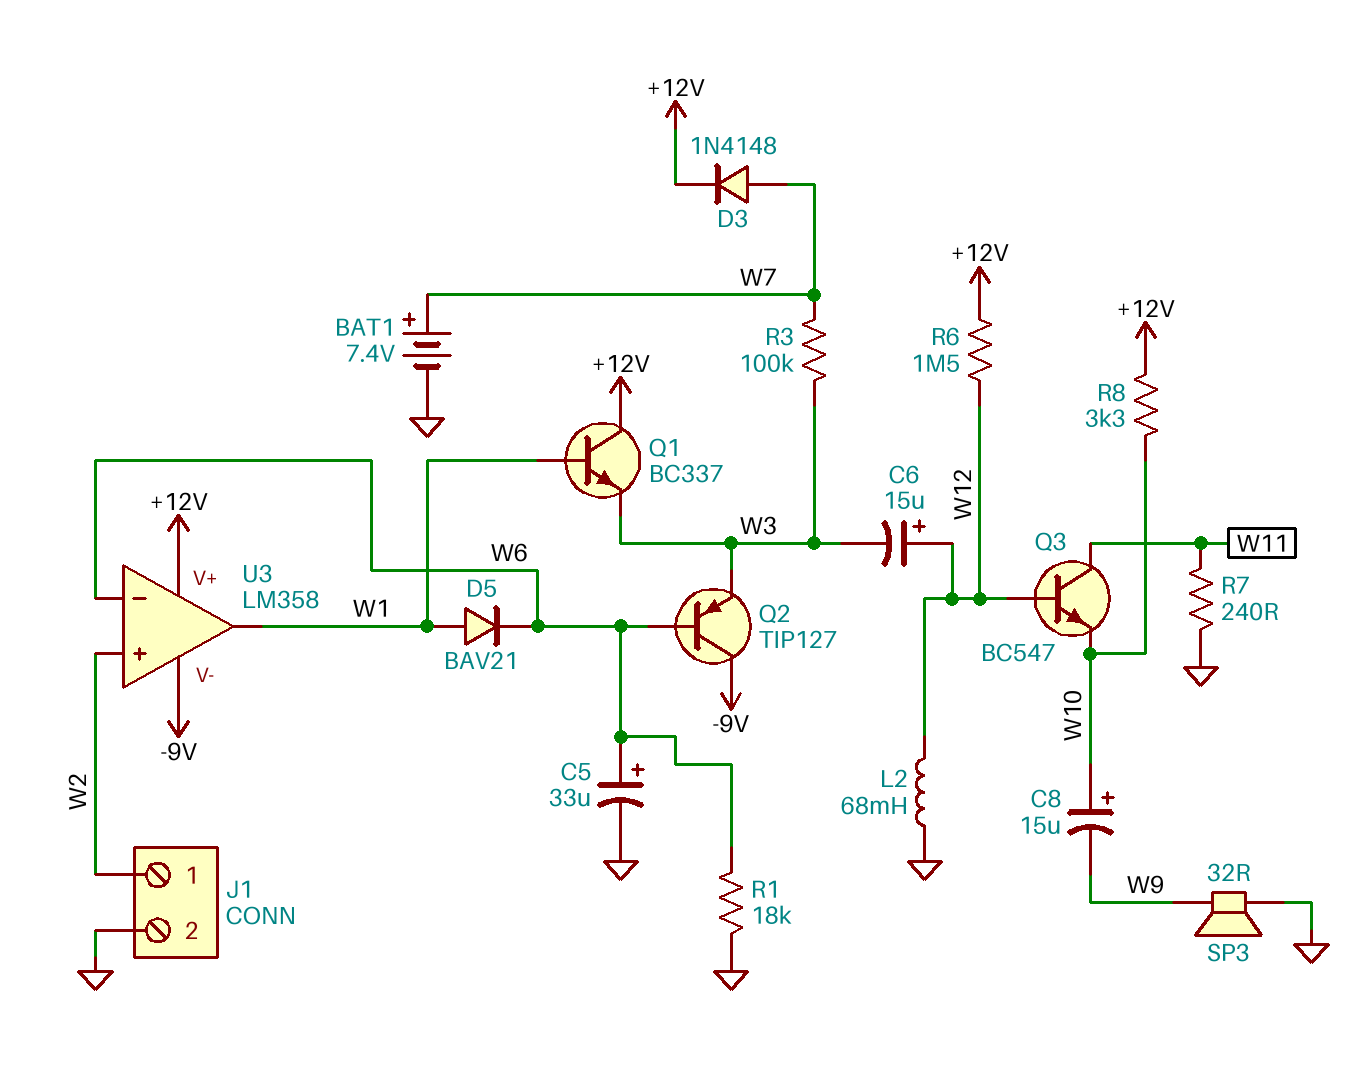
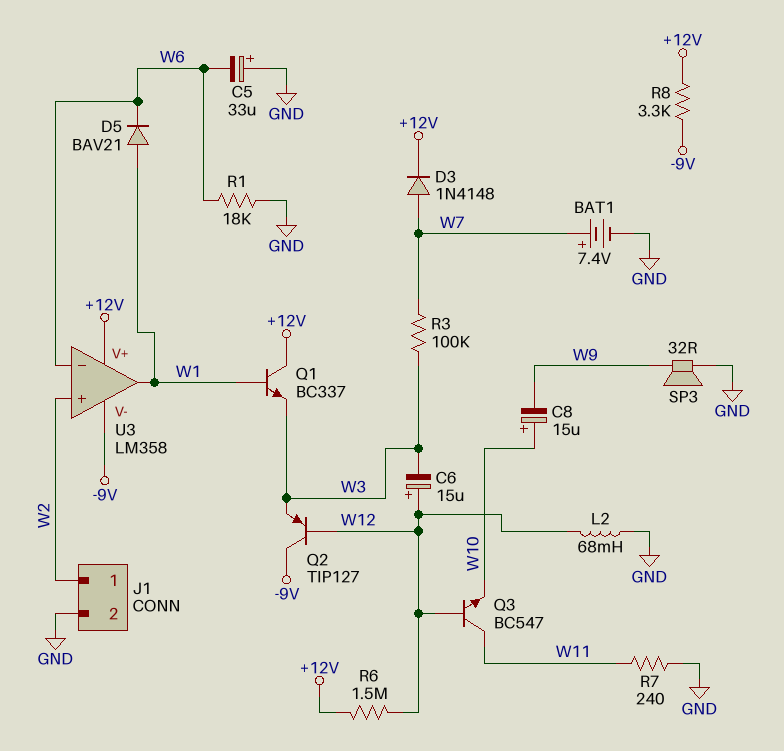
C5: 33uF (plus W6, minus GND) -> 33uF (plus GND, minus W6)
Q2: PNP TIP127 (B W6, C -9V, E W3) -> PNP TIP127 (B W12, C -9V, E W3)
R8: 3.3k (+12V, W10) -> 3.3k (+12V, -9V)

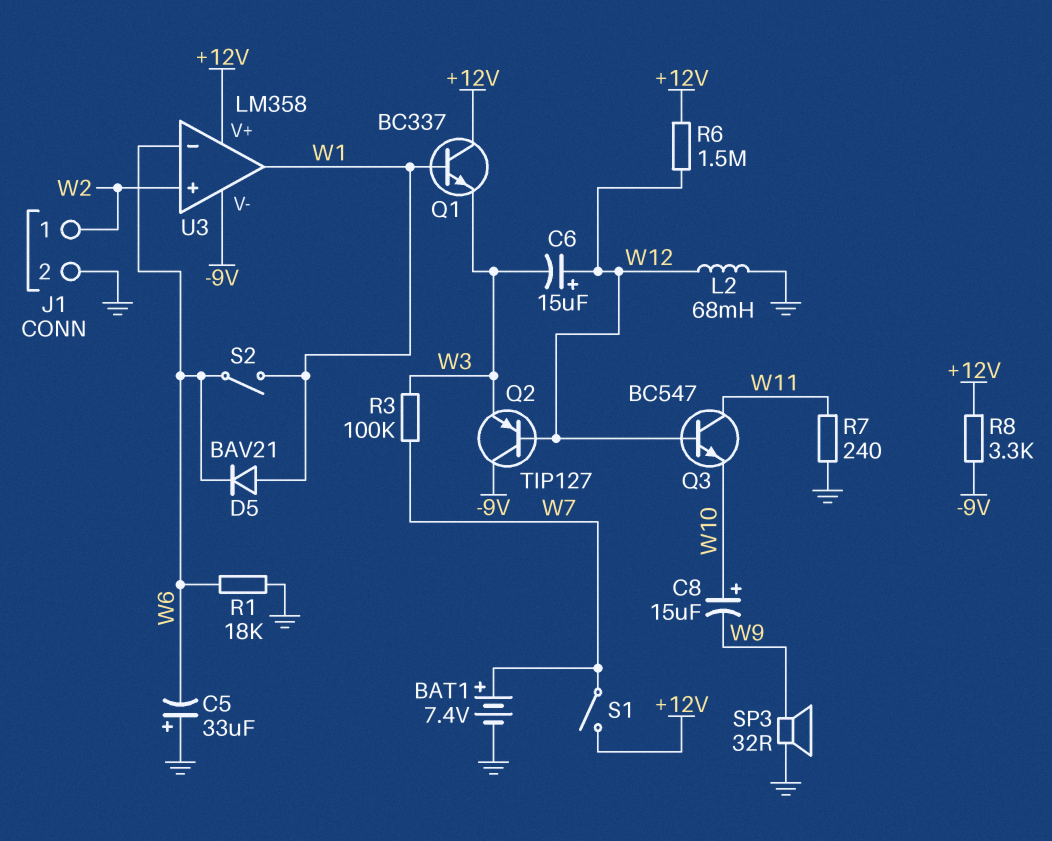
D3: diode 1N4148 (A W7, K +12V) -> none
S1: none -> switch (+12V, W7)
S2: none -> switch (W1, W6)

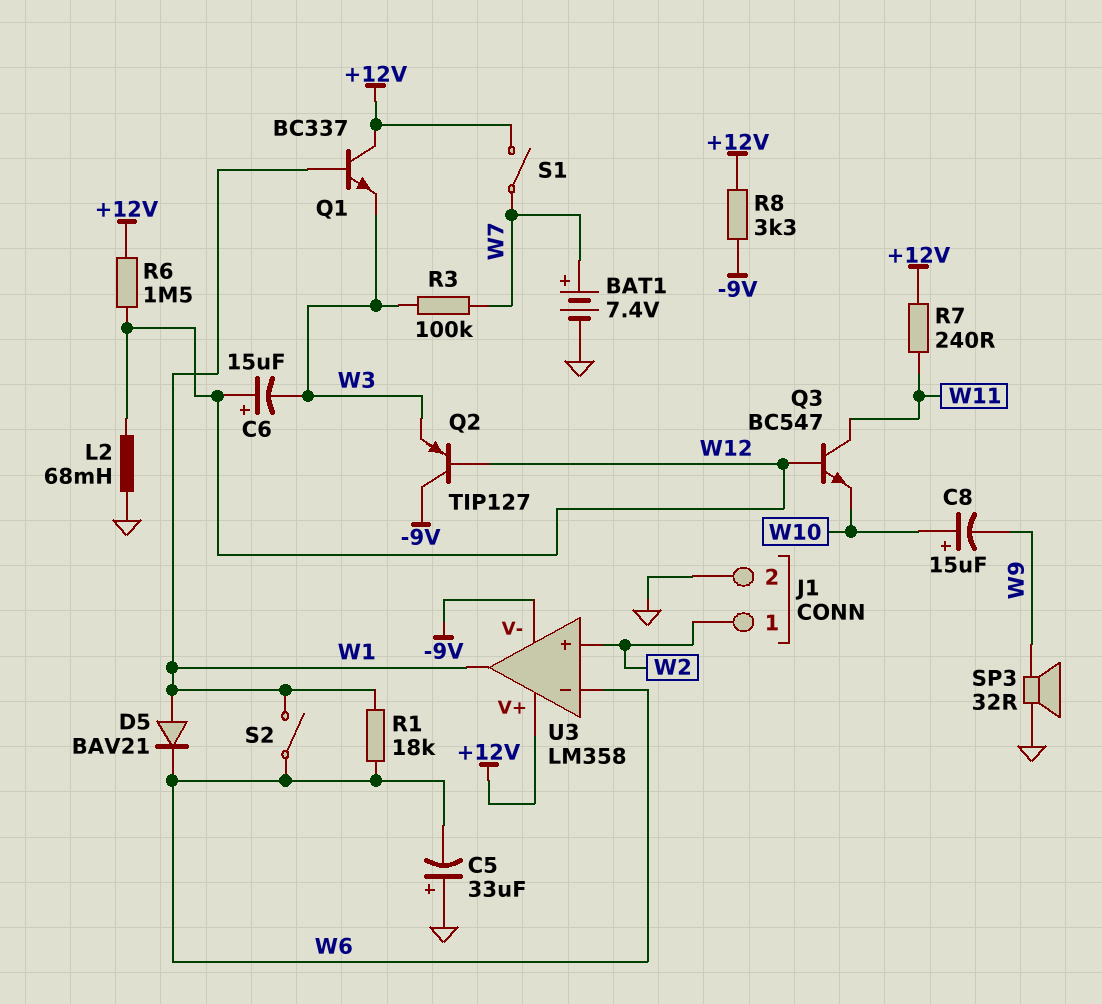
R1: 18k (GND, W6) -> 18k (W1, W6)
R7: 240 (GND, W11) -> 240 (+12V, W11)

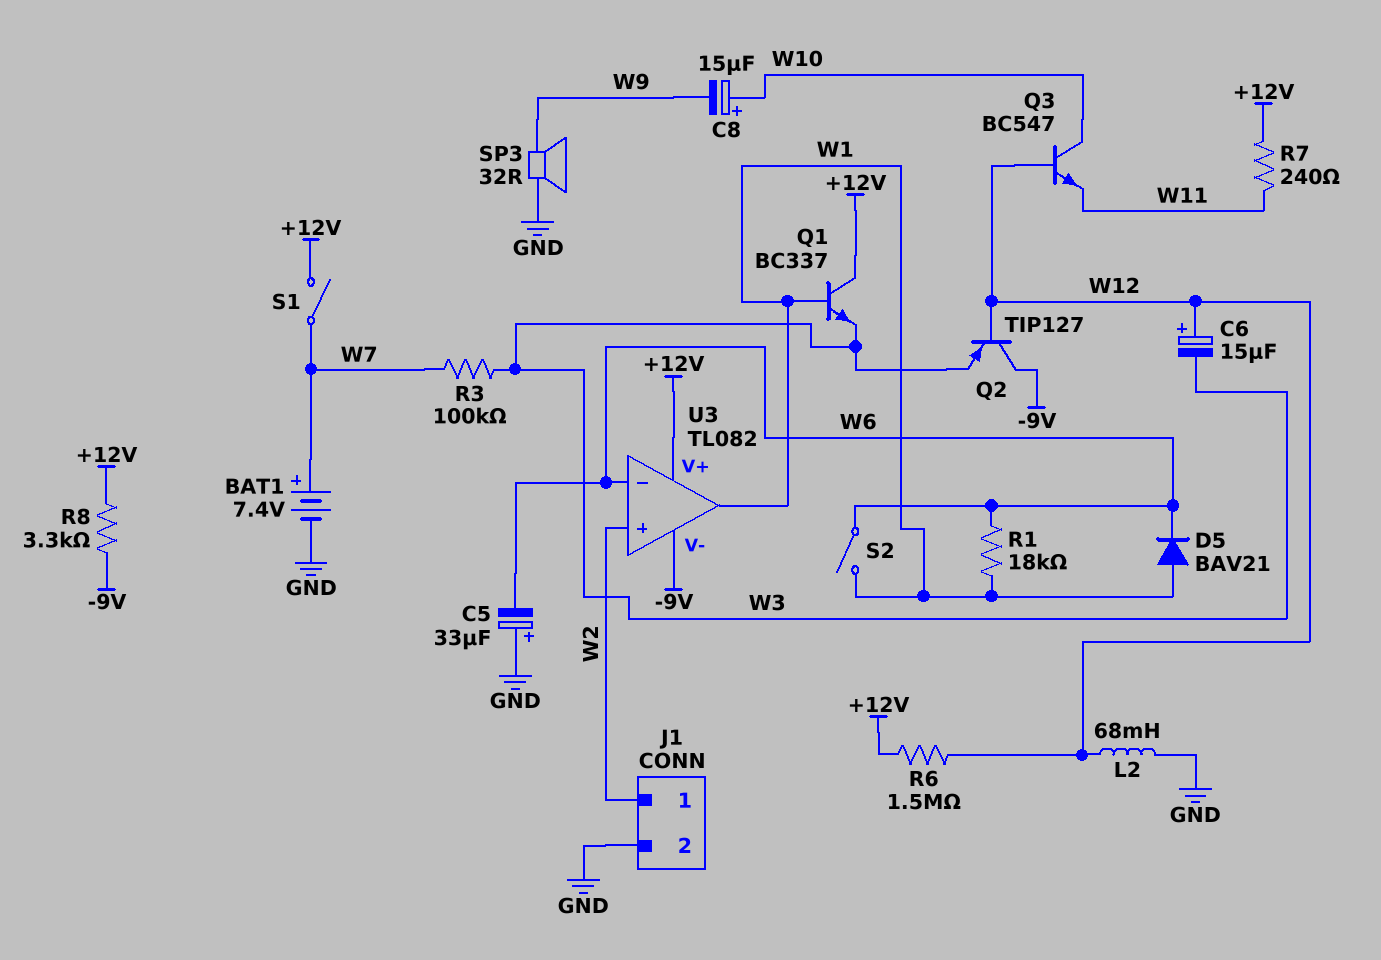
Q3: NPN BC547 (B W12, C W11, E W10) -> NPN BC547 (B W12, C W10, E W11)
U3: LM358 -> TL082

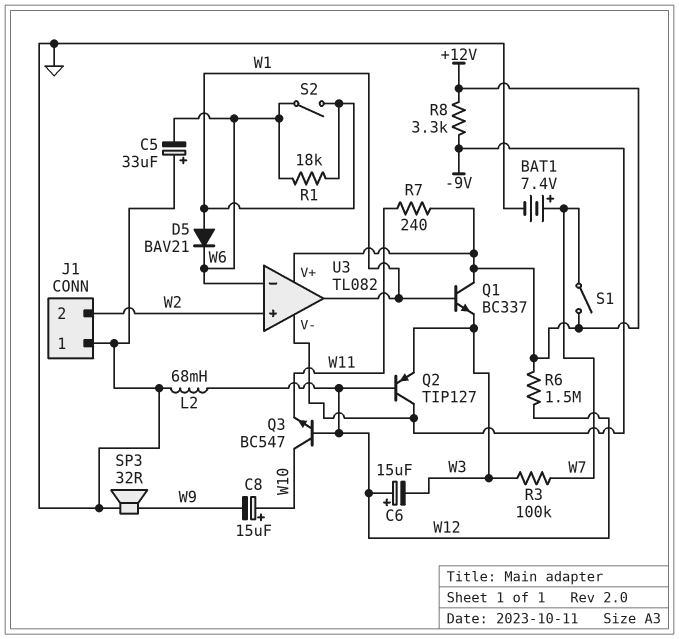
J1 pin 1: W2 -> GND
J1 pin 2: GND -> W2

